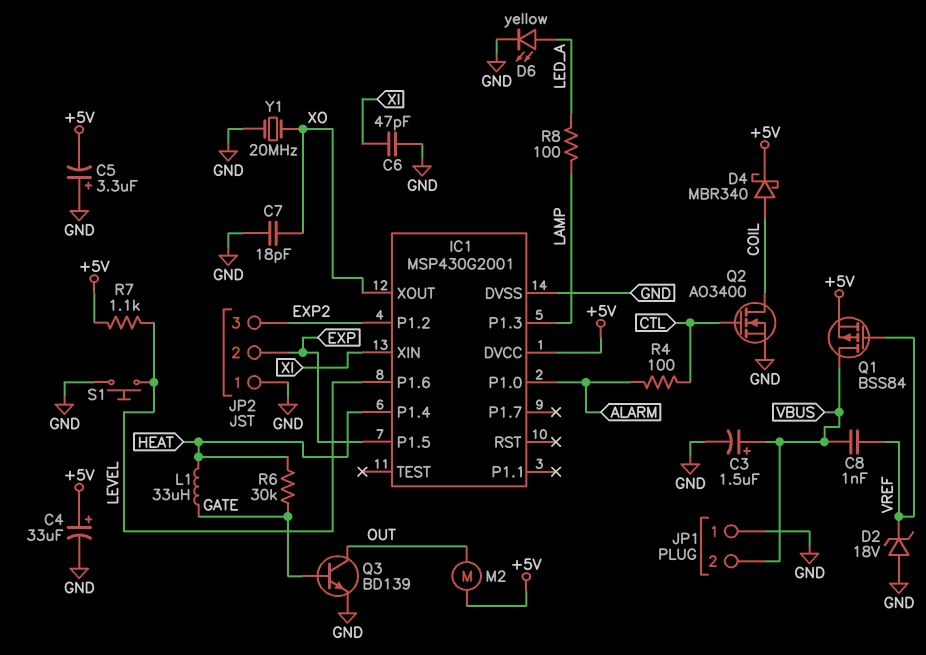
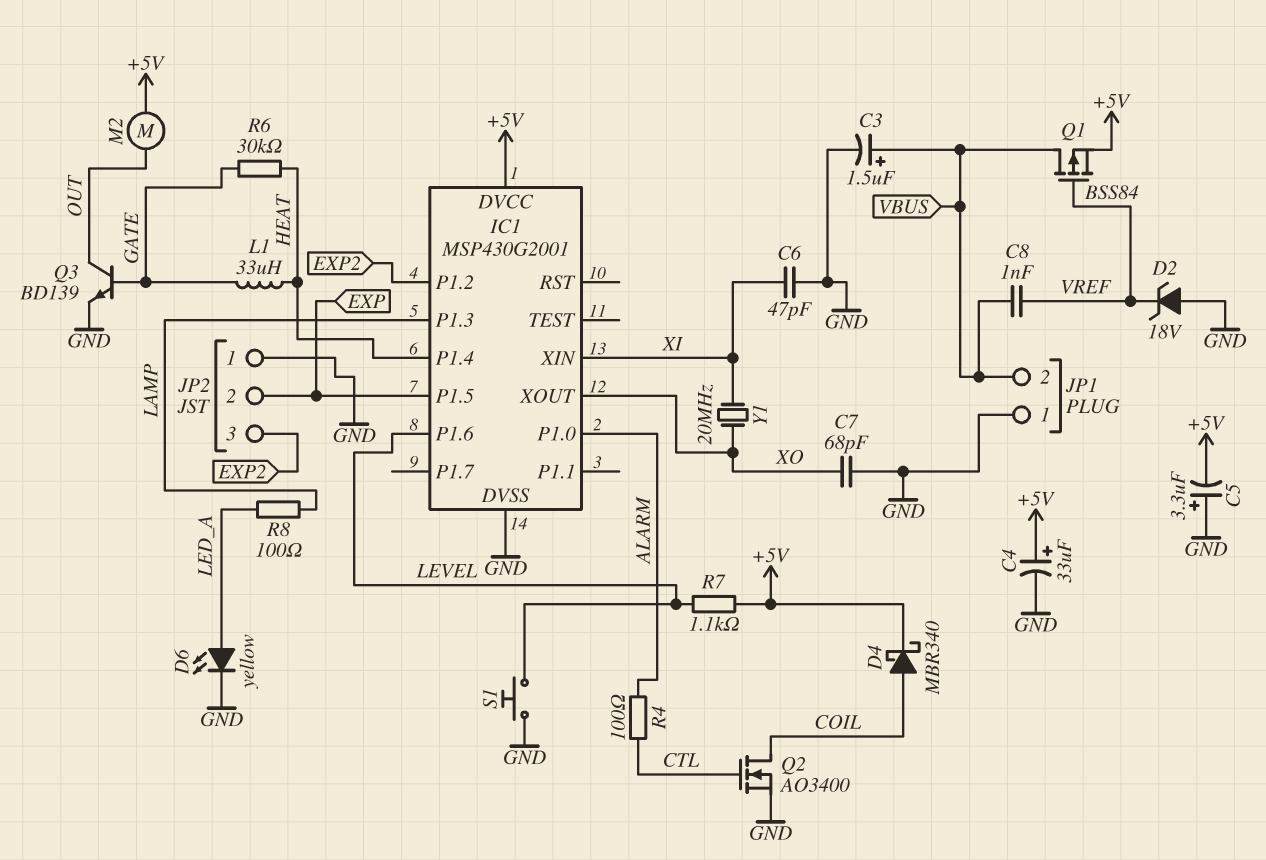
C7: 18pF (GND, XO) -> 68pF (GND, XO)
Y1: 20MHz (GND, XO) -> 20MHz (XI, XO)

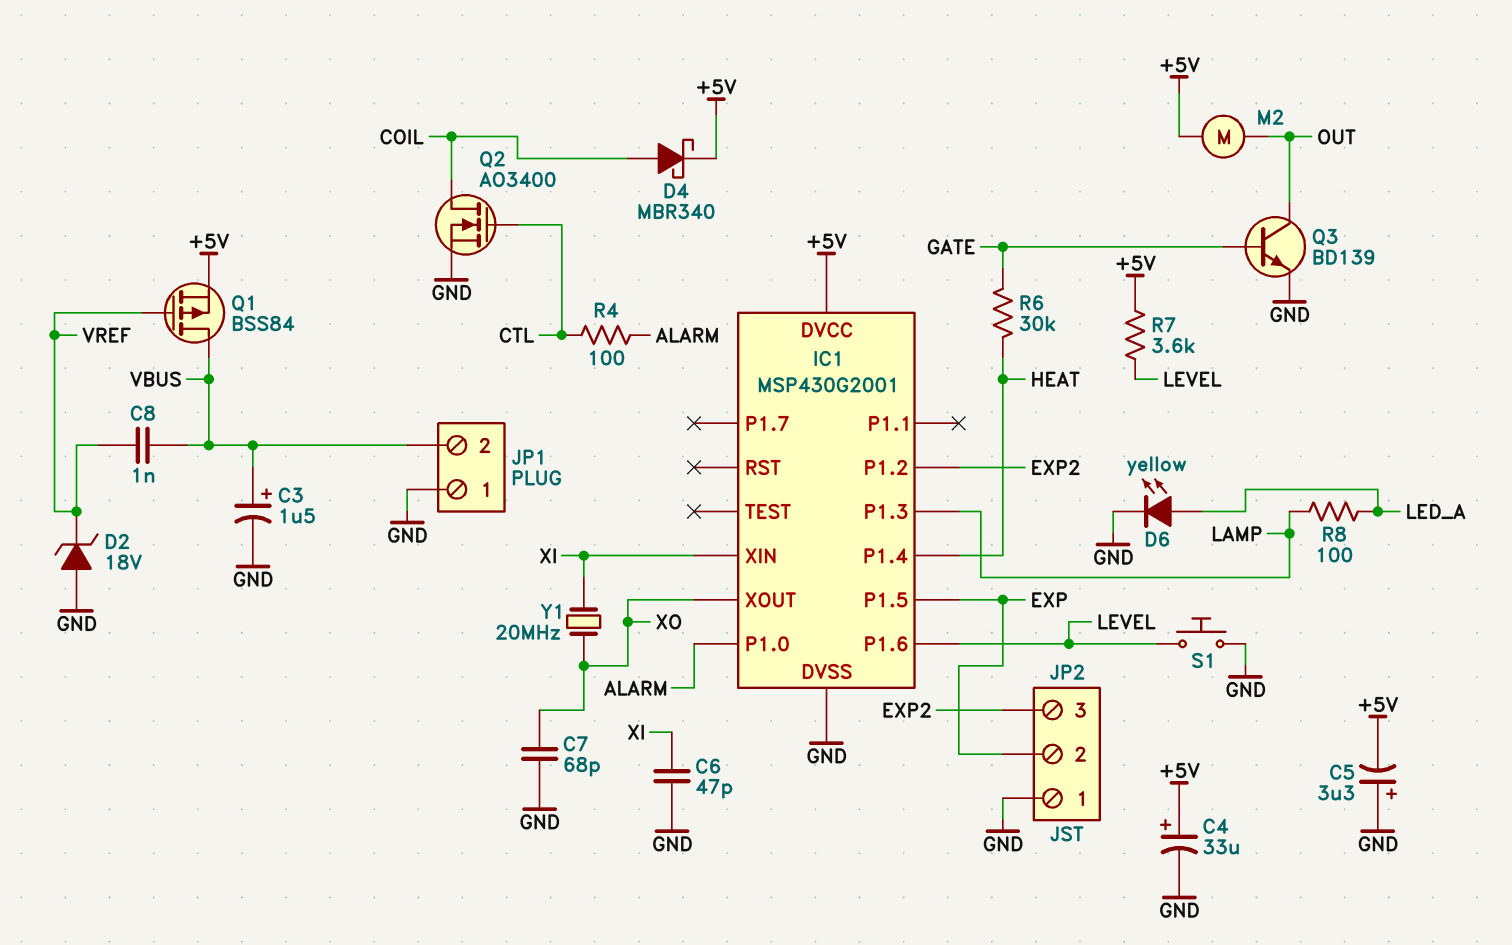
L1: 33uH (GATE, HEAT) -> none
R7: 1.1k (+5V, LEVEL) -> 3.6k (+5V, LEVEL)

